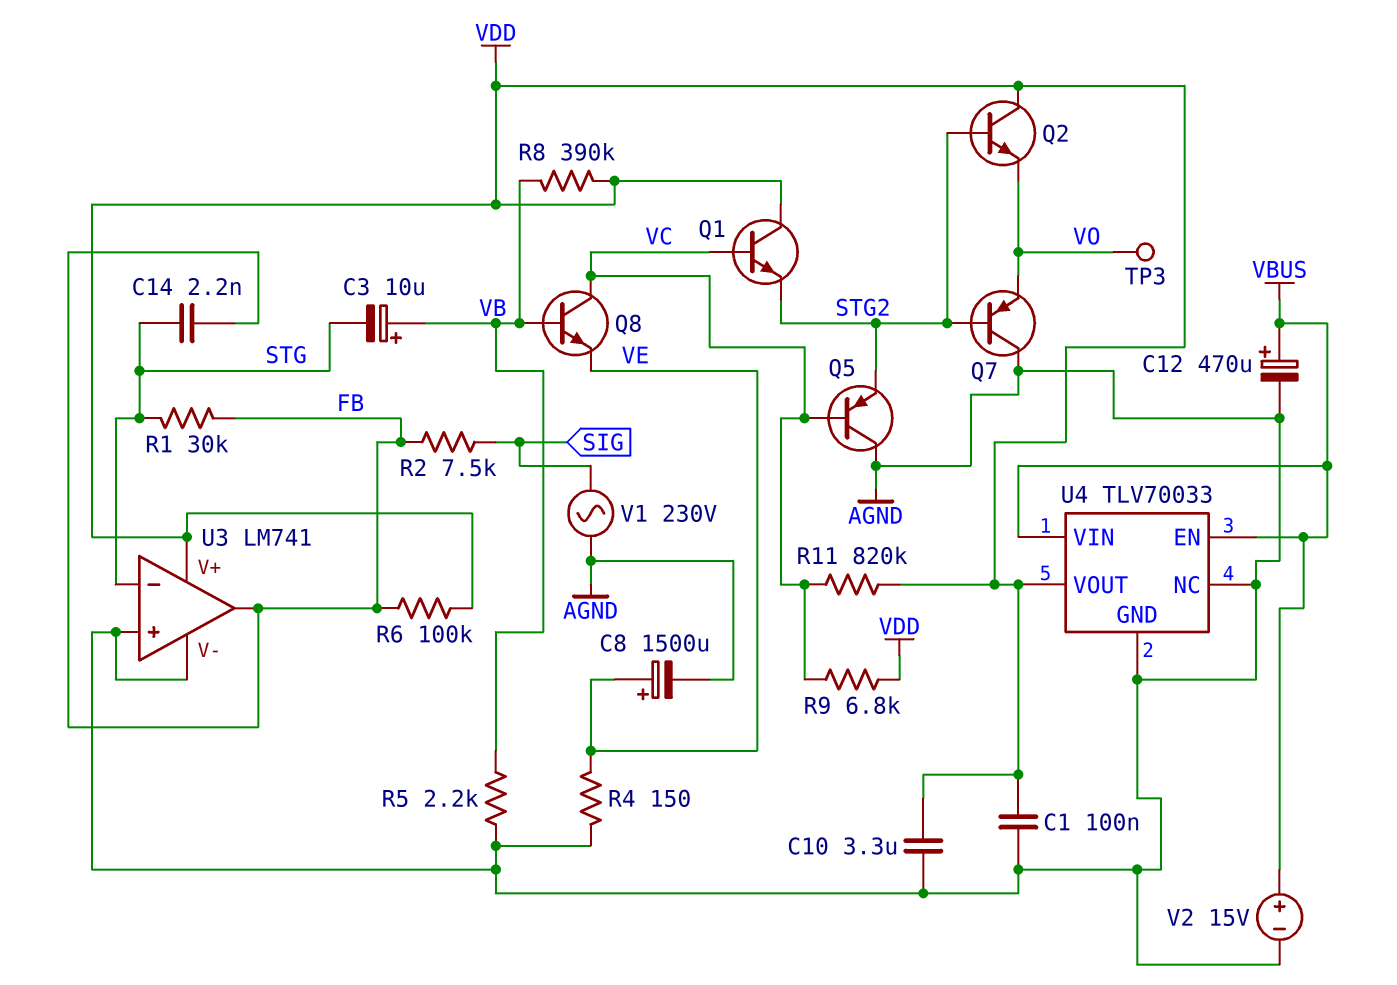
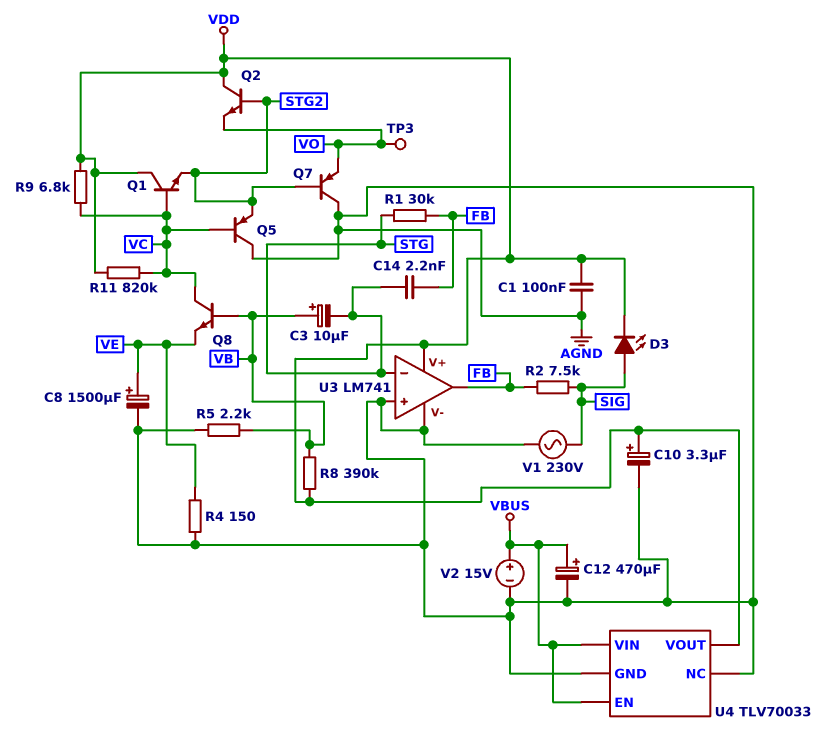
C10: 3.3uF (AGND, VDD) -> 3.3uF (plus VDD, minus AGND)
D3: none -> LED (A SIG, K VDD)
R6: 100k (FB, VDD) -> none

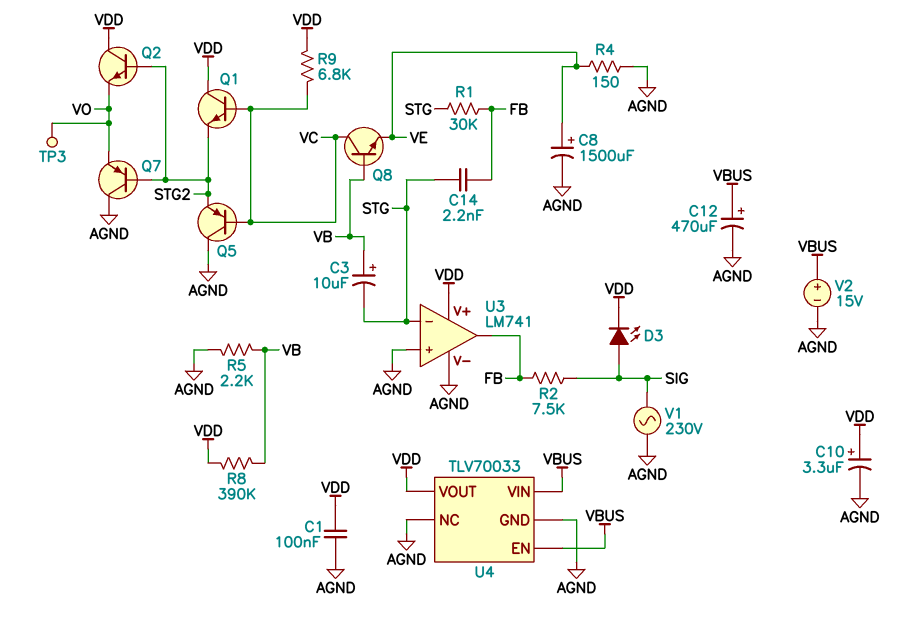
R11: 820k (VC, VDD) -> none

